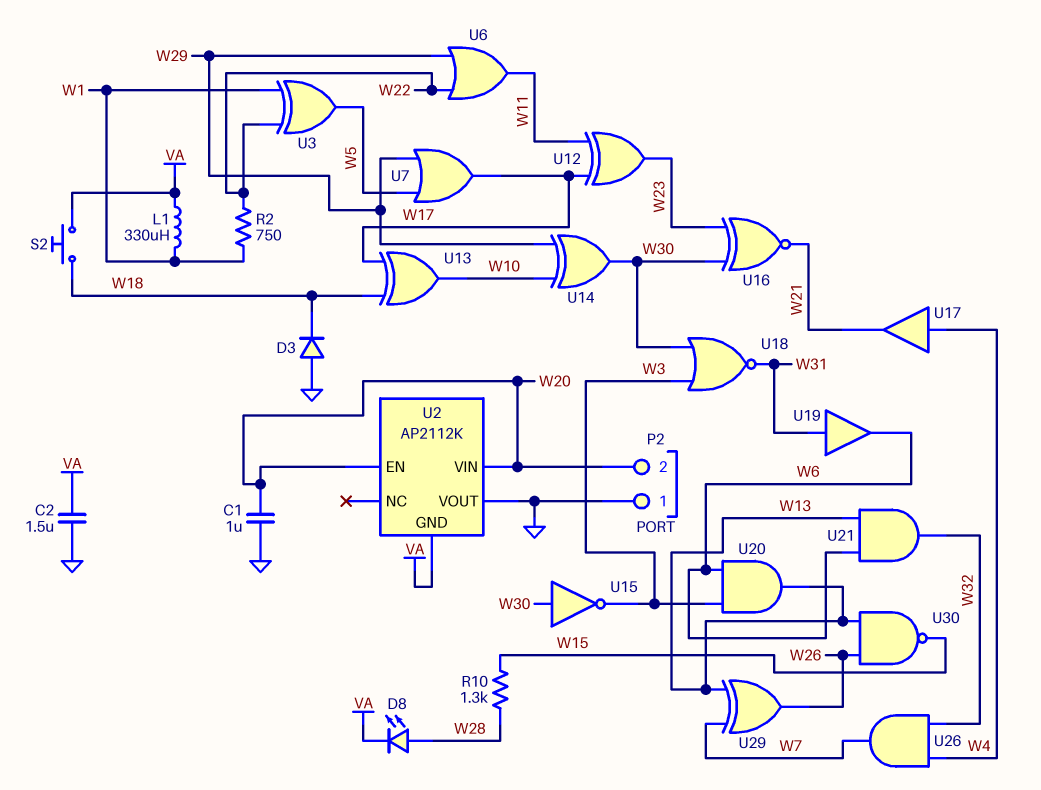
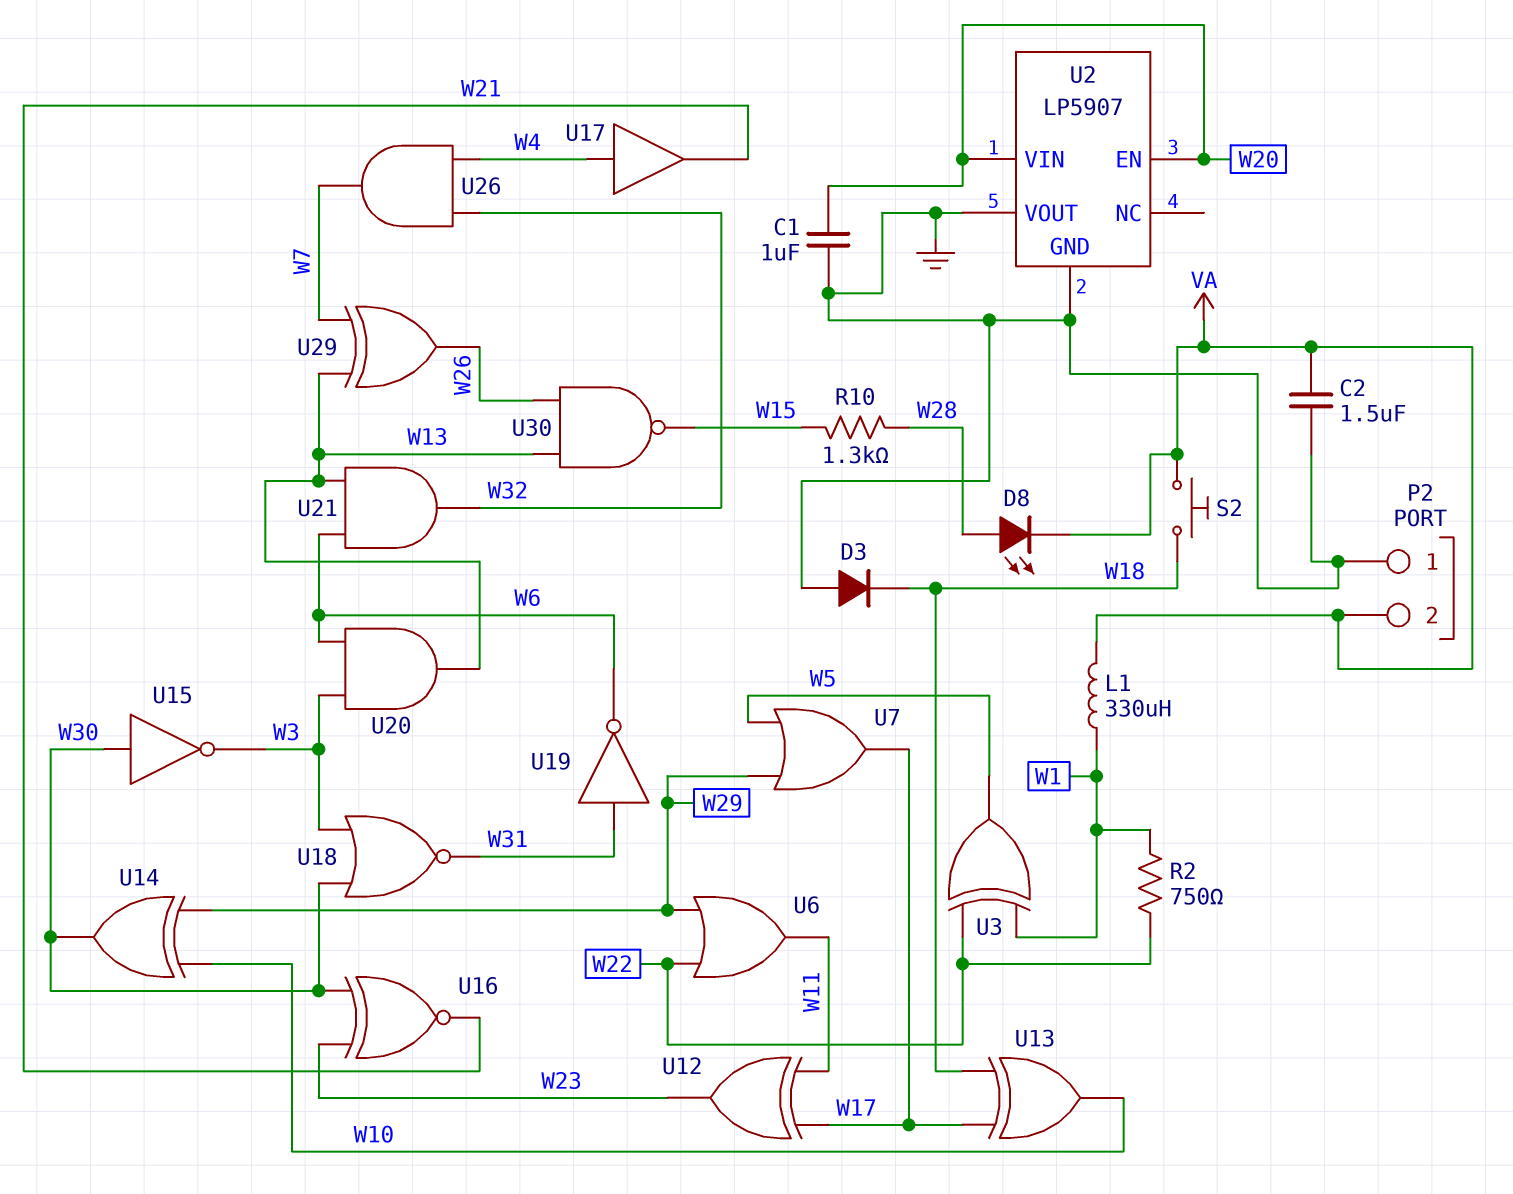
P2 pin 2: W20 -> VA
U2: AP2112K -> LP5907
U2 pin GND: VA -> GND
U19: buffer (in W31, out W6) -> NOT (in W31, out W6)

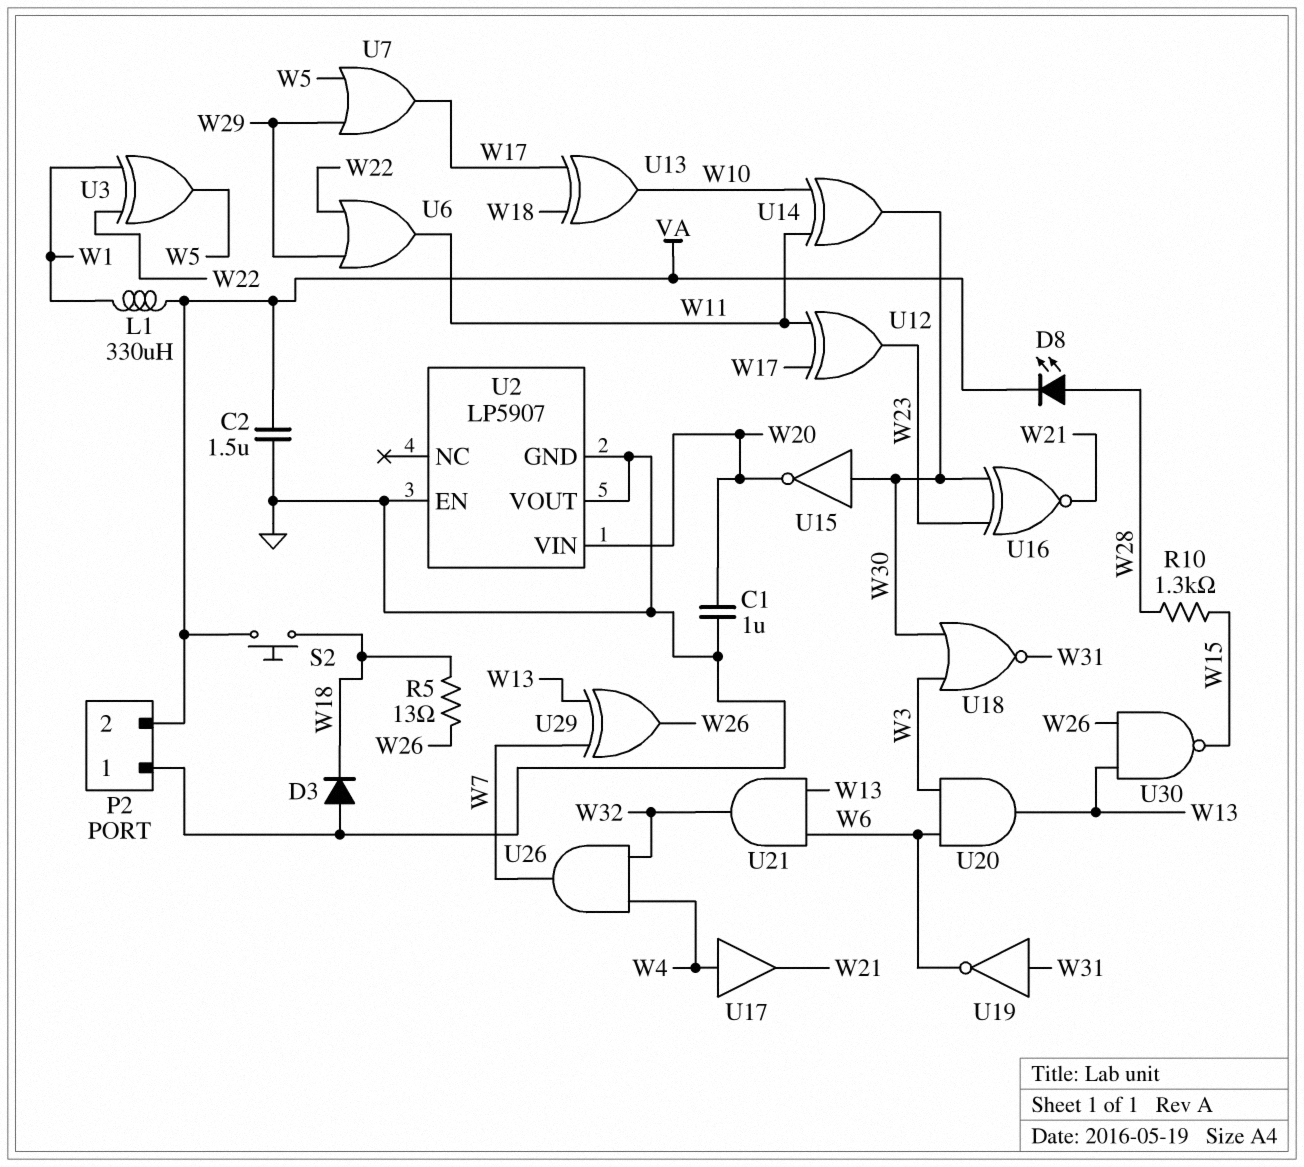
R2: 750 (W1, W22) -> none
R5: none -> 13 (W18, W26)
U2 pin EN: W20 -> GND
U14: XOR (in W10, in W29, out W30) -> XOR (in W10, in W11, out W30)
U15: NOT (in W30, out W3) -> NOT (in W30, out W20)

